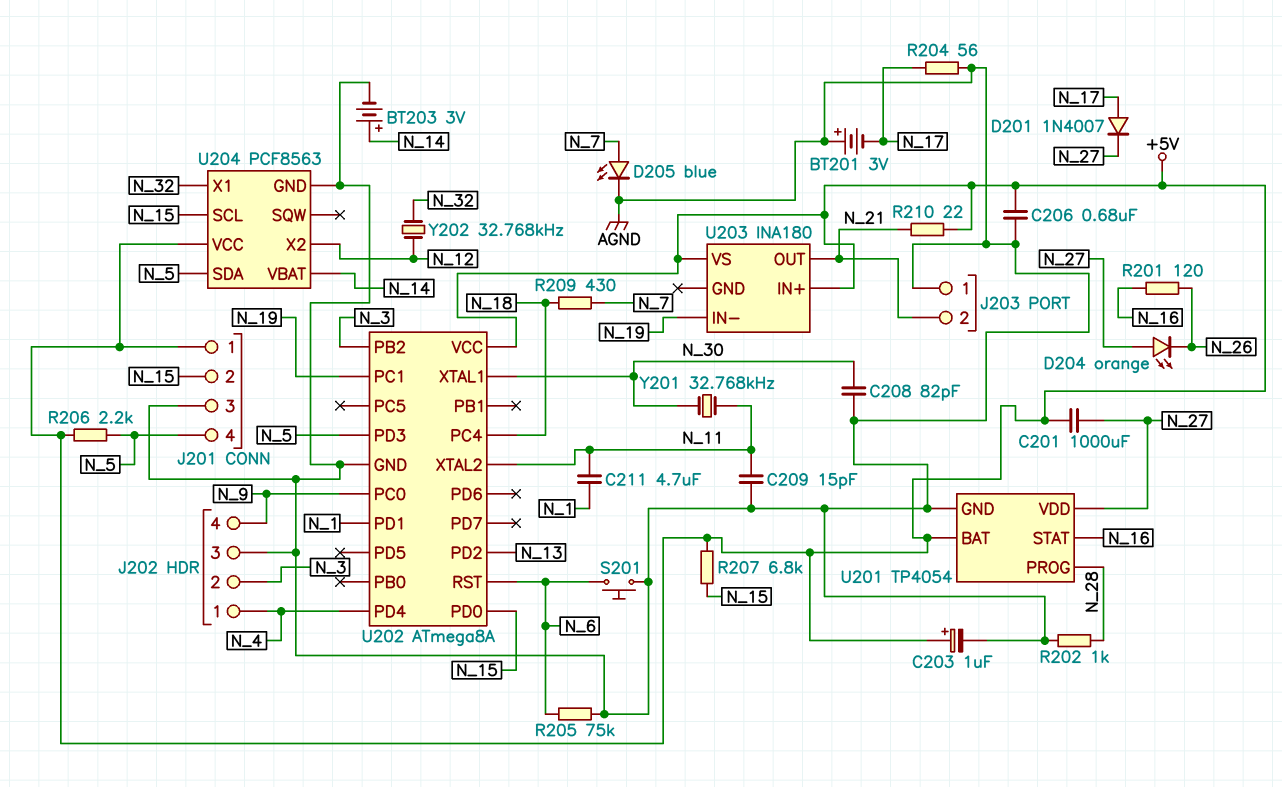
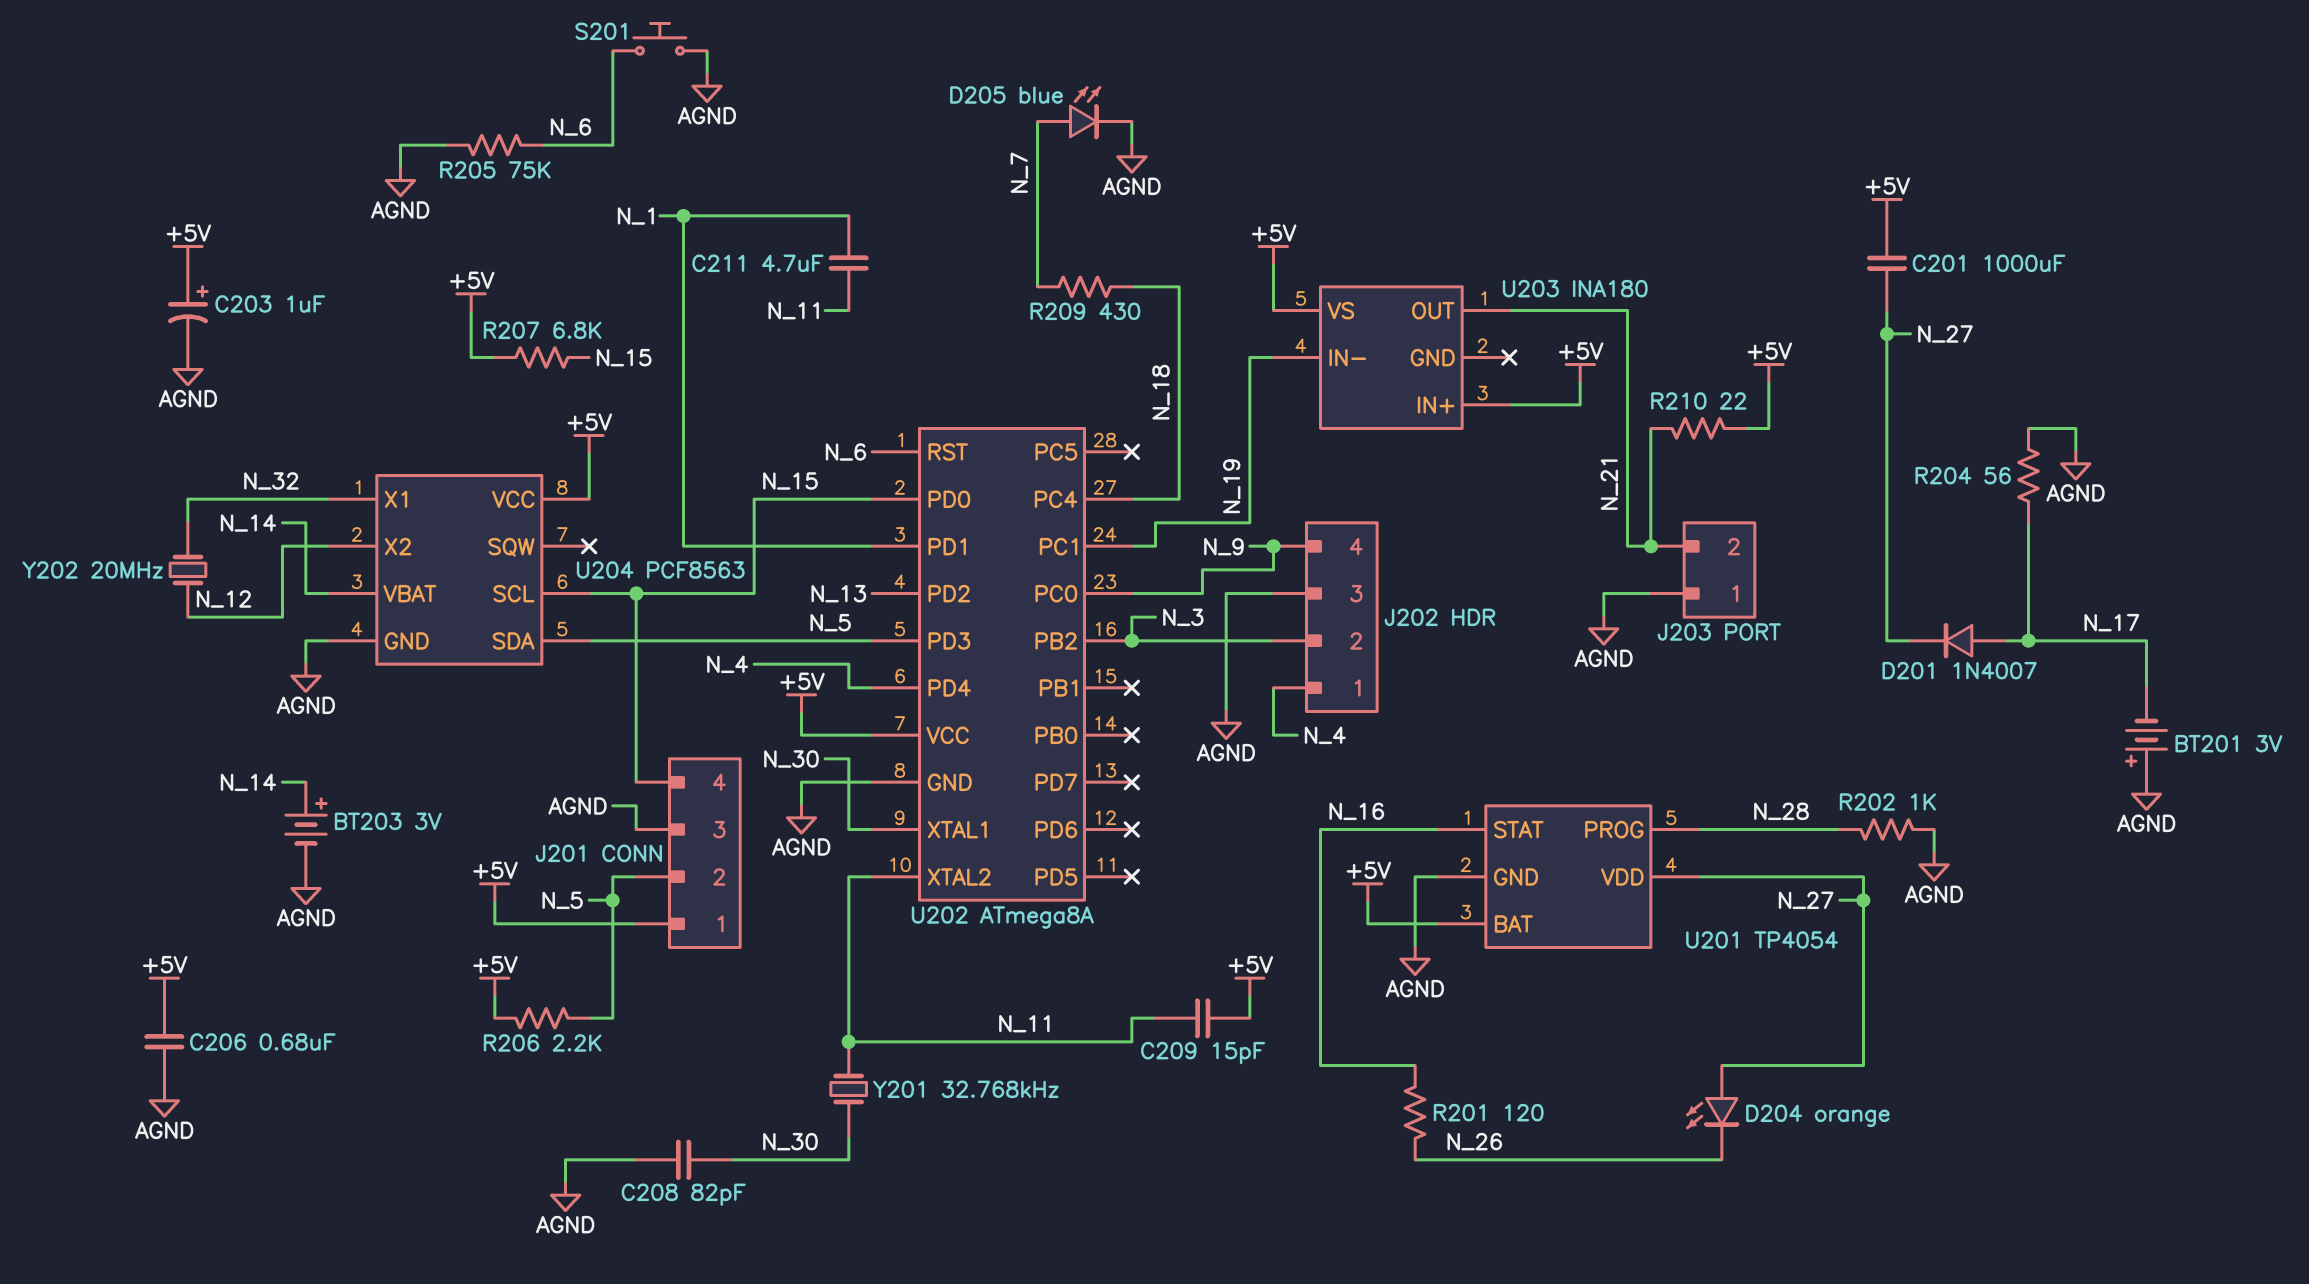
C209: 15pF (AGND, N_11) -> 15pF (+5V, N_11)
J201 pin 2: N_15 -> N_5
J201 pin 4: N_5 -> N_15
Y202: 32.768kHz (N_12, N_32) -> 20MHz (N_12, N_32)

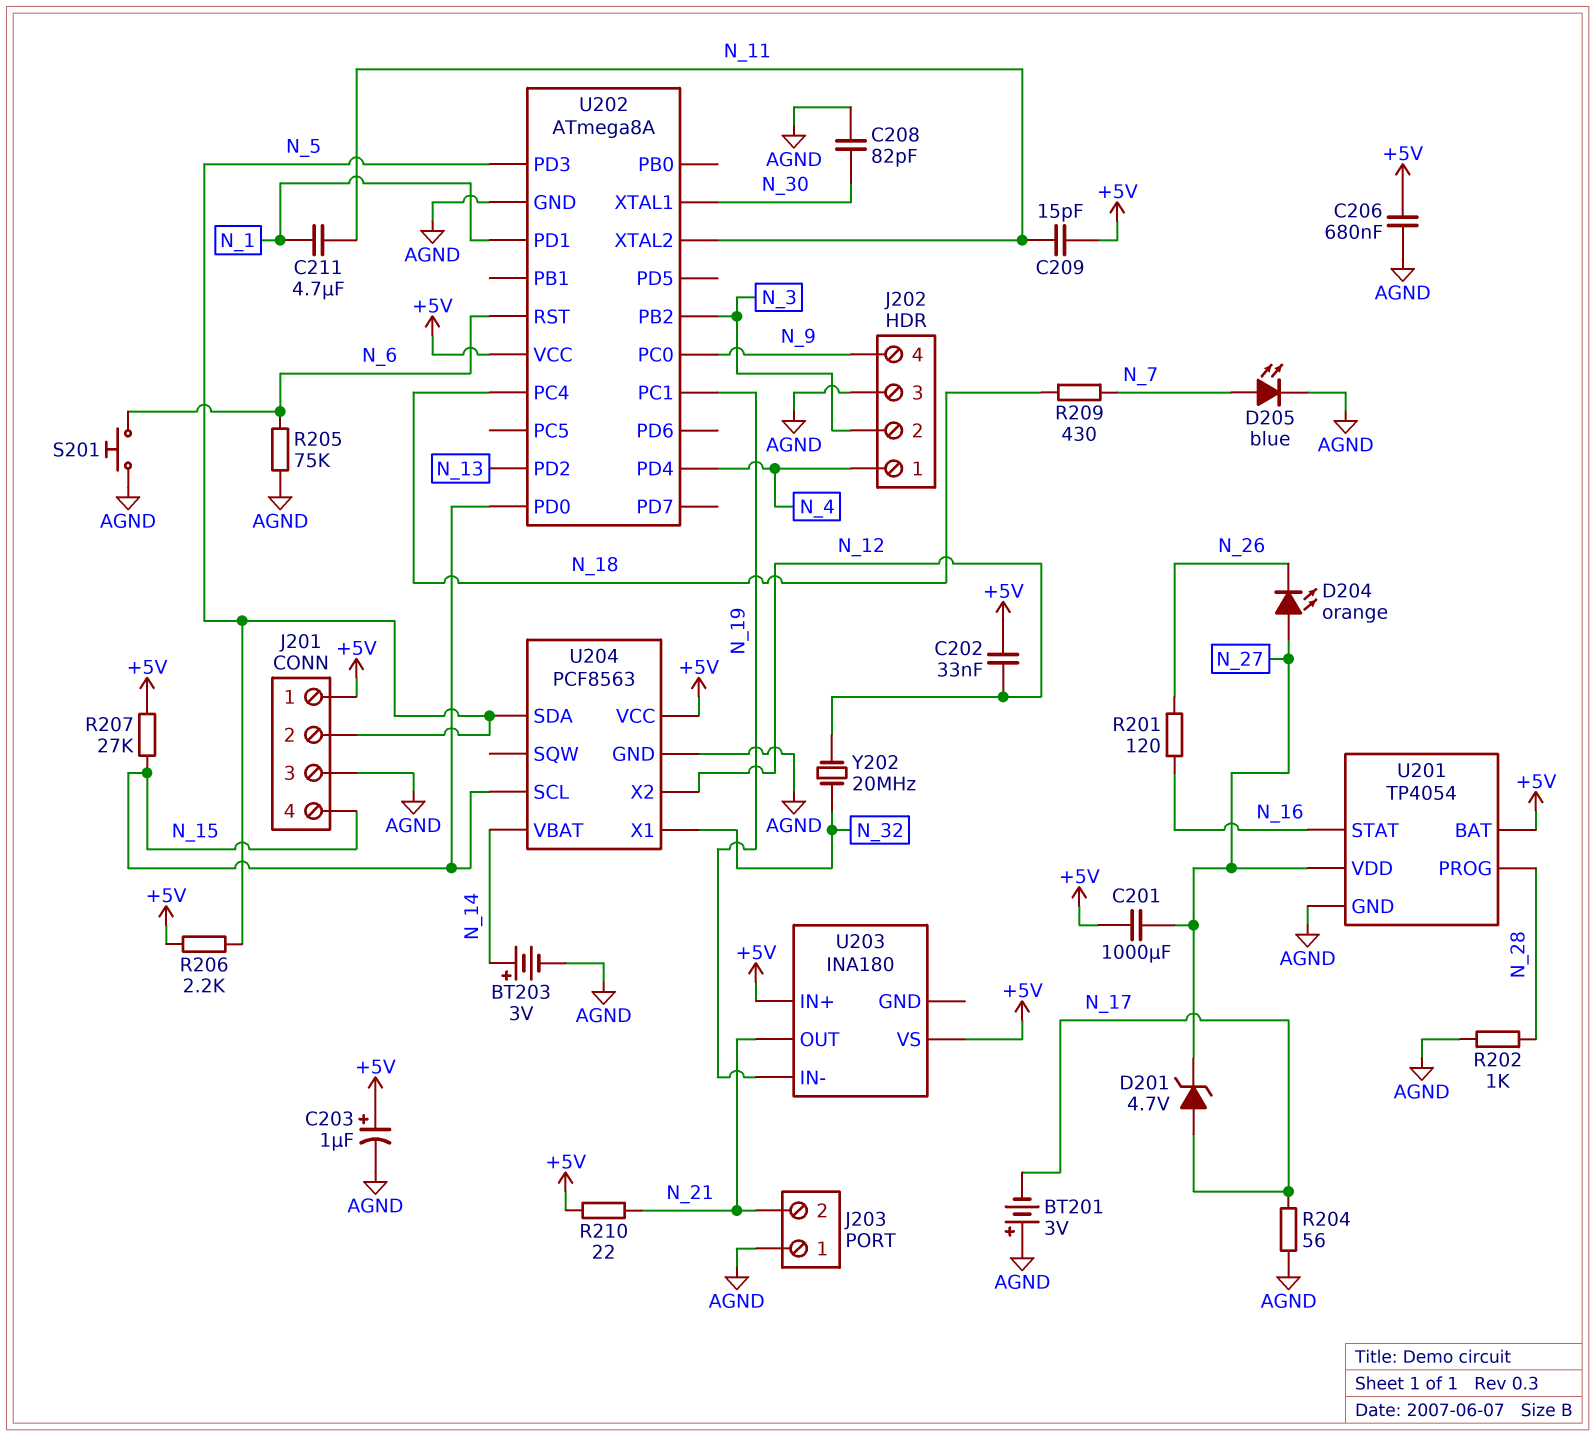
C202: none -> 33nF (+5V, N_12)
D201: diode 1N4007 (A N_17, K N_27) -> zener 4.7V (A N_17, K N_27)
R207: 6.8k (+5V, N_15) -> 27k (+5V, N_15)
Y201: 32.768kHz (N_11, N_30) -> none

